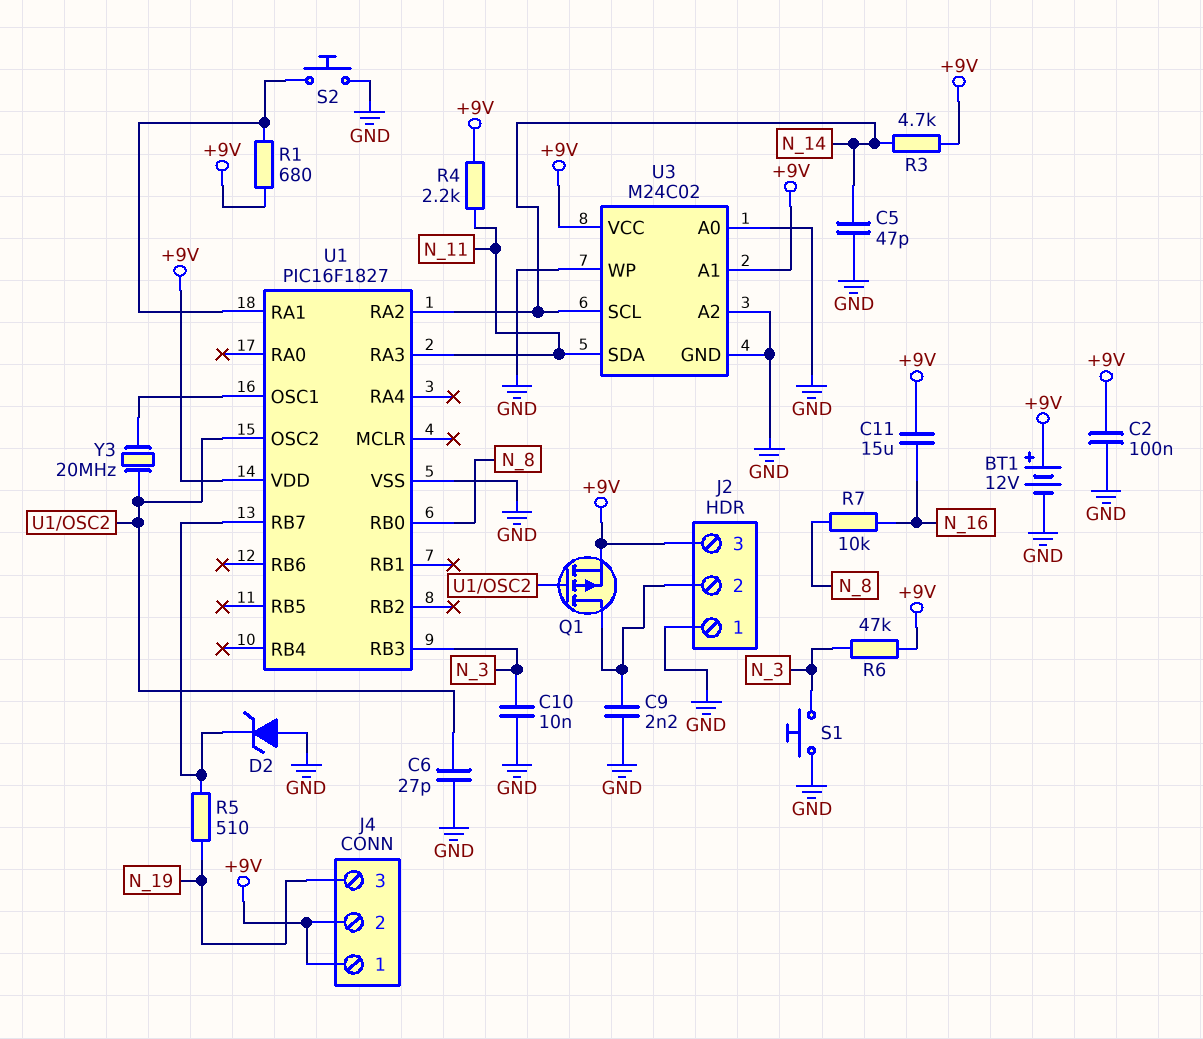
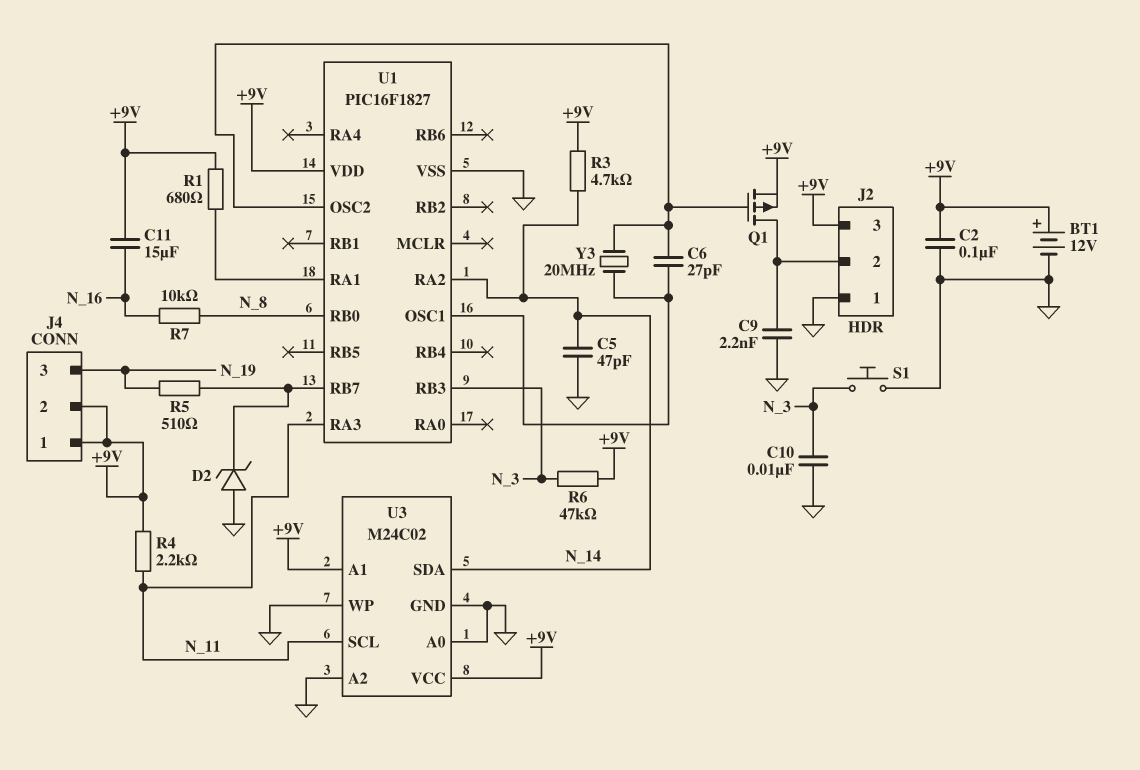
C6: 27pF (GND, U1/OSC2) -> 27pF (U1/OSC1, U1/OSC2)
S2: button (GND, U1/RA1) -> none
U3 pin SCL: N_14 -> N_11
U3 pin SDA: N_11 -> N_14

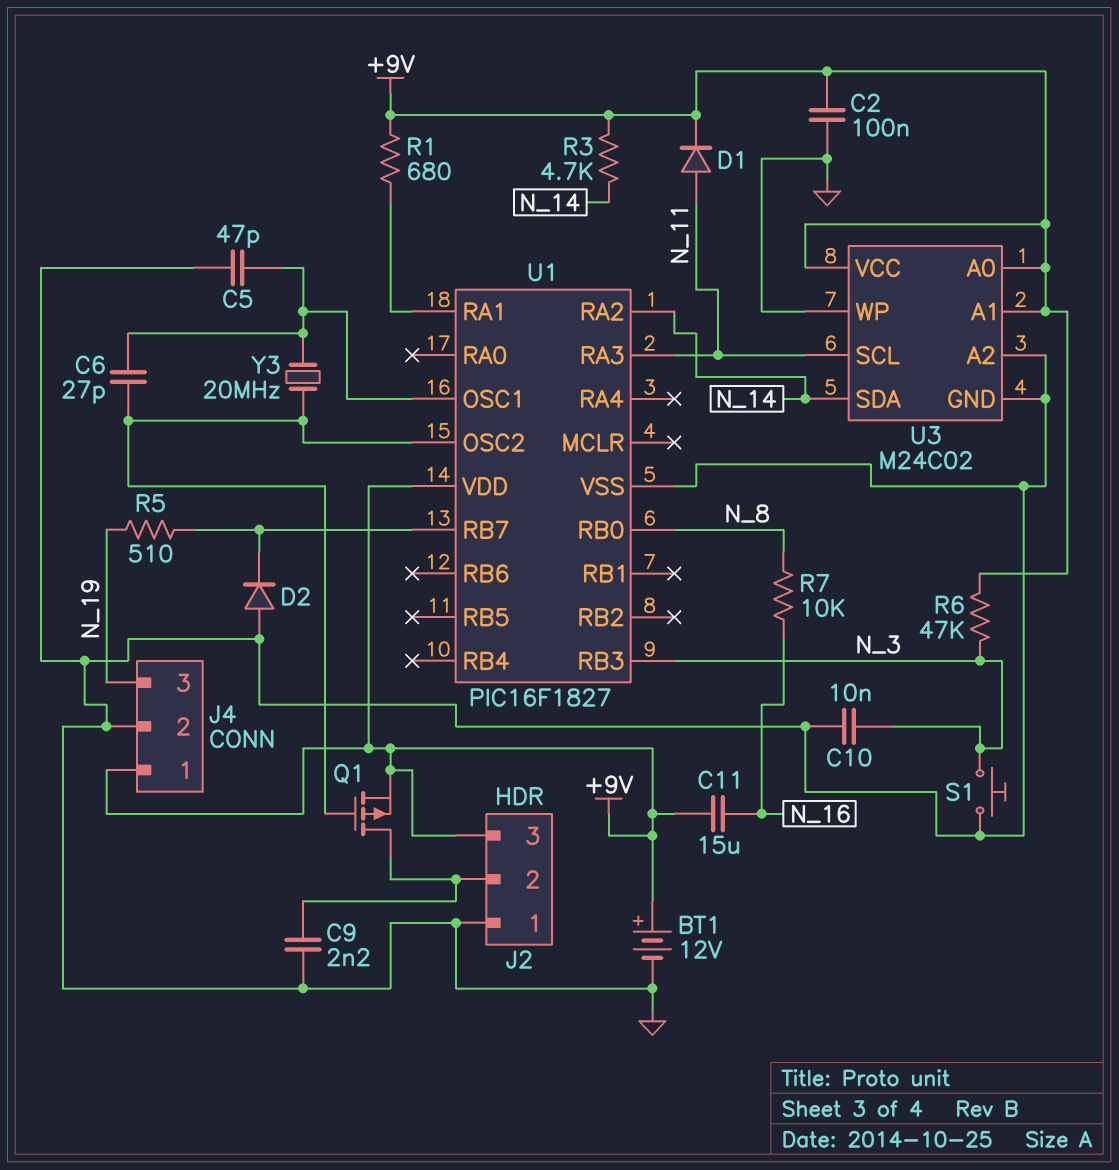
C5: 47pF (GND, N_14) -> 47pF (GND, U1/OSC1)
D1: none -> diode (A N_11, K +9V)
D2: zener (A GND, K U1/RB7) -> diode (A GND, K U1/RB7)
J4 pin 2: +9V -> GND
R4: 2.2k (+9V, N_11) -> none
U3 pin A0: GND -> +9V

